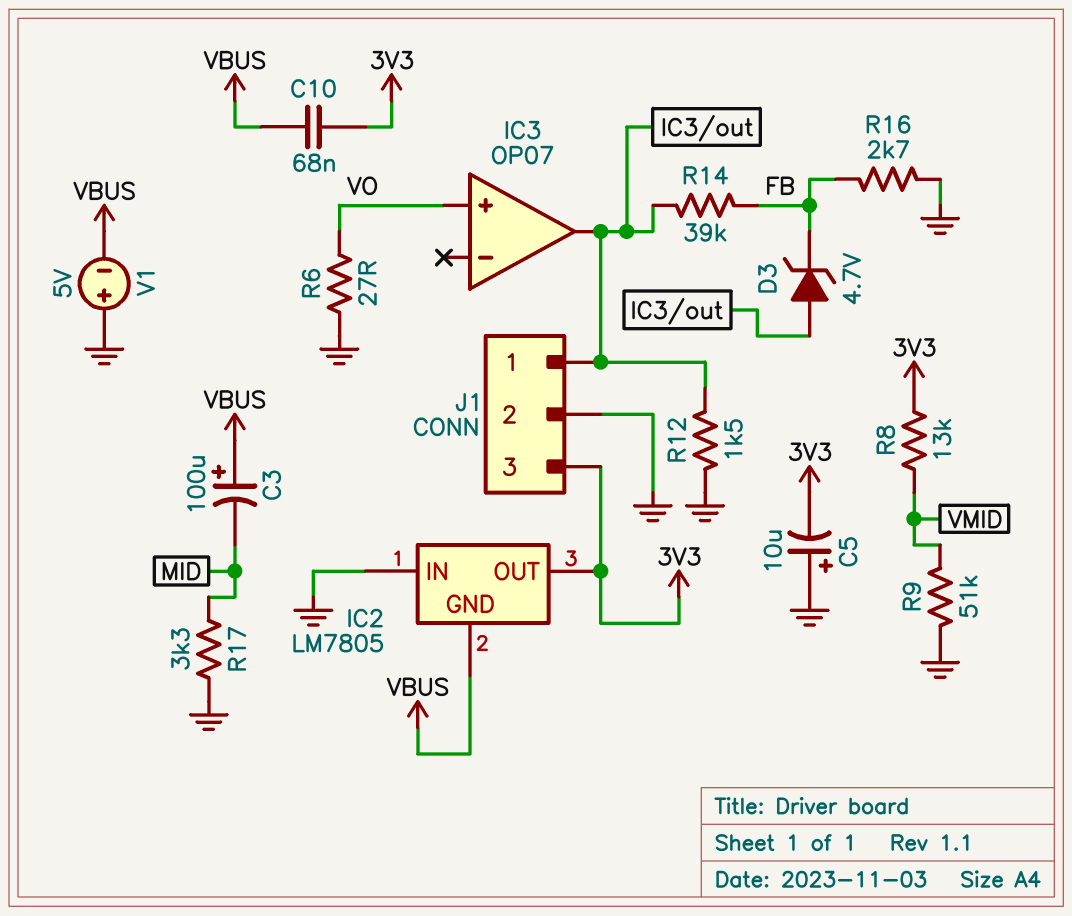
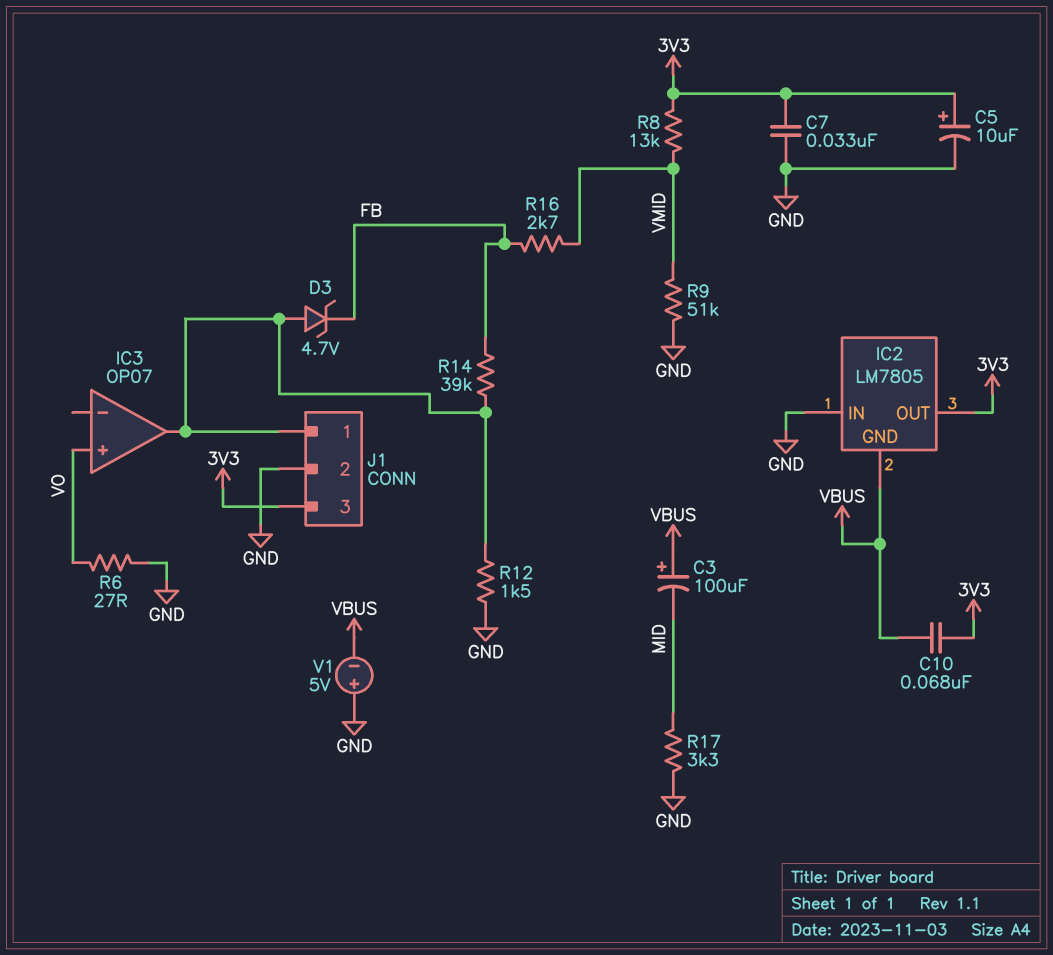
C5: 10uF (plus GND, minus 3V3) -> 10uF (plus 3V3, minus GND)
C7: none -> 33nF (3V3, GND)
R16: 2.7k (FB, GND) -> 2.7k (FB, VMID)

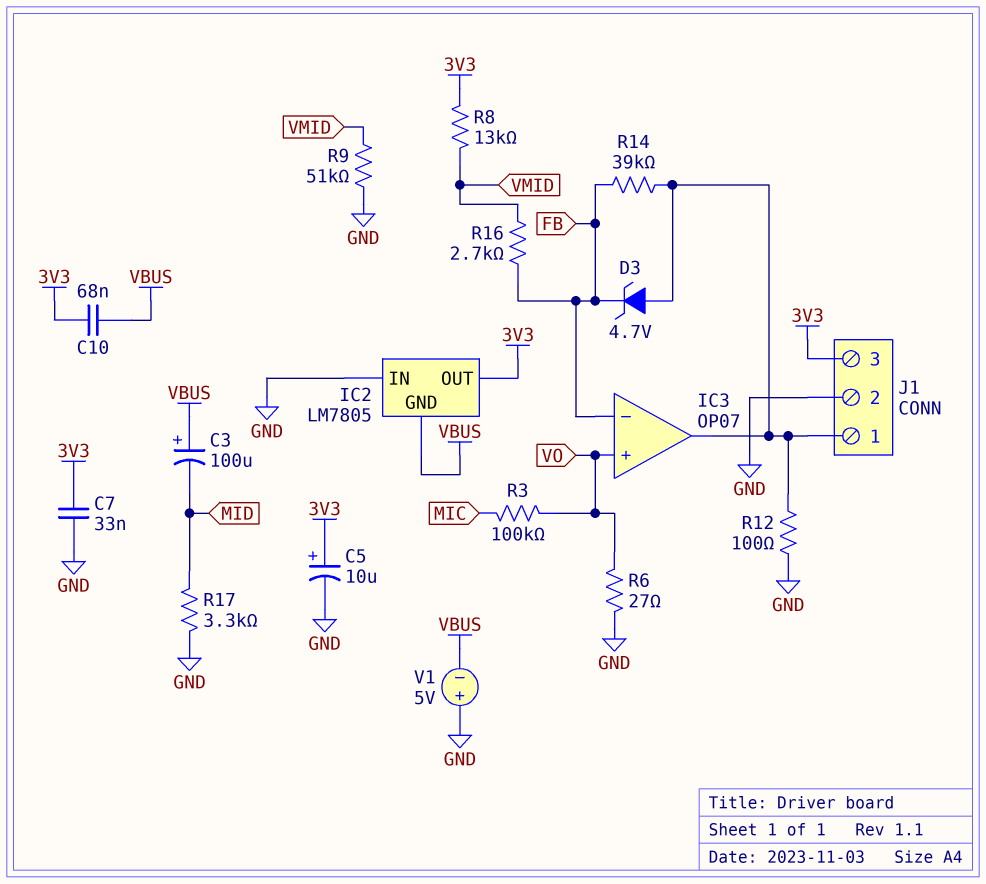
IC3 pin in-: none -> FB
R3: none -> 100k (MIC, VO)
R12: 1.5k (GND, IC3/out) -> 100 (GND, IC3/out)

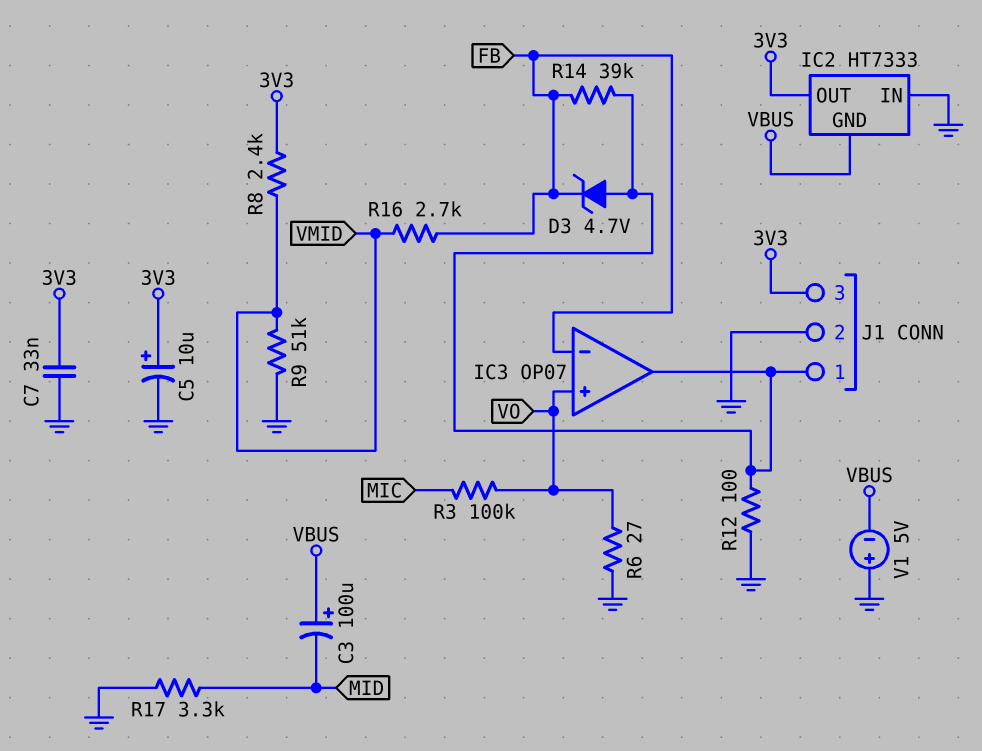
C10: 68nF (3V3, VBUS) -> none
IC2: LM7805 -> HT7333
R8: 13k (3V3, VMID) -> 2.4k (3V3, VMID)

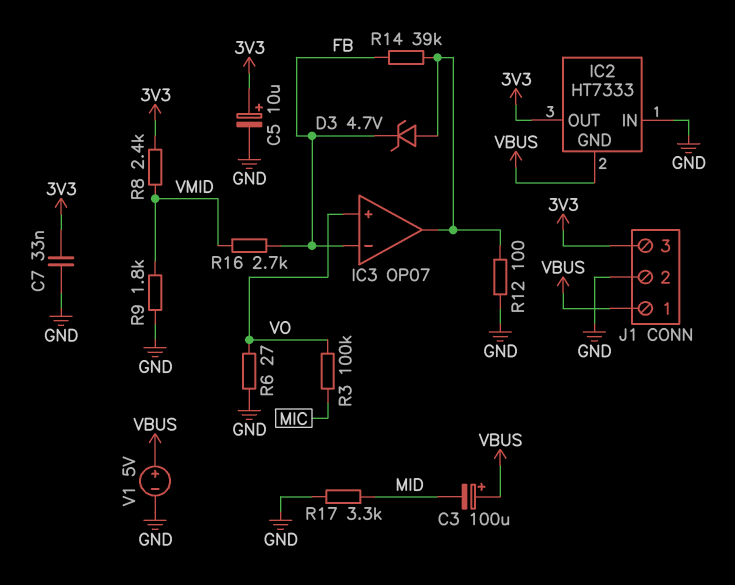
J1 pin 1: IC3/out -> VBUS
R9: 51k (GND, VMID) -> 1.8k (GND, VMID)
V1: 5V (plus GND, minus VBUS) -> 5V (plus VBUS, minus GND)

